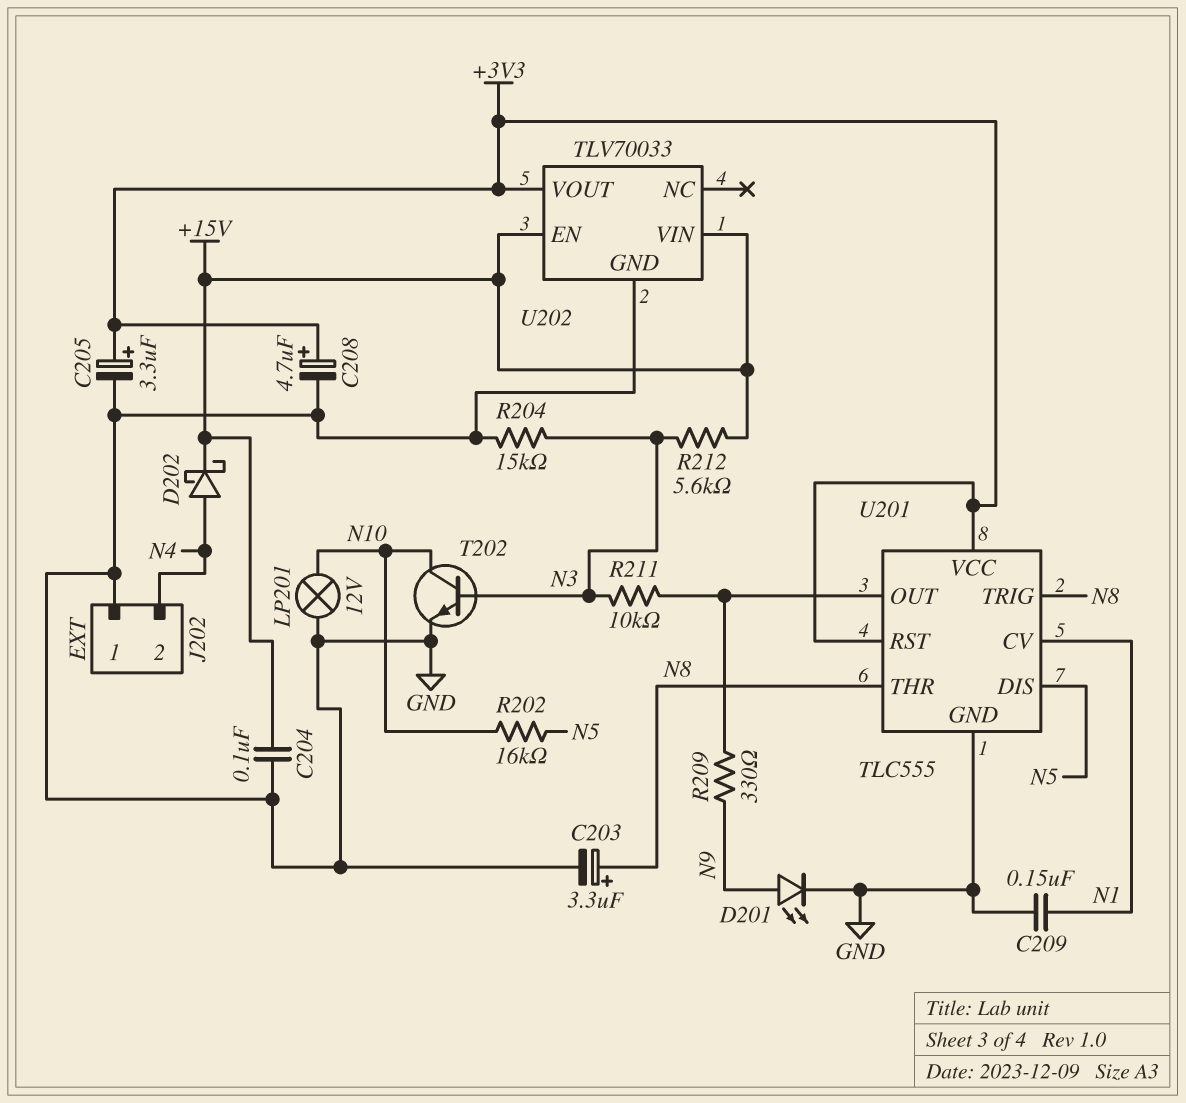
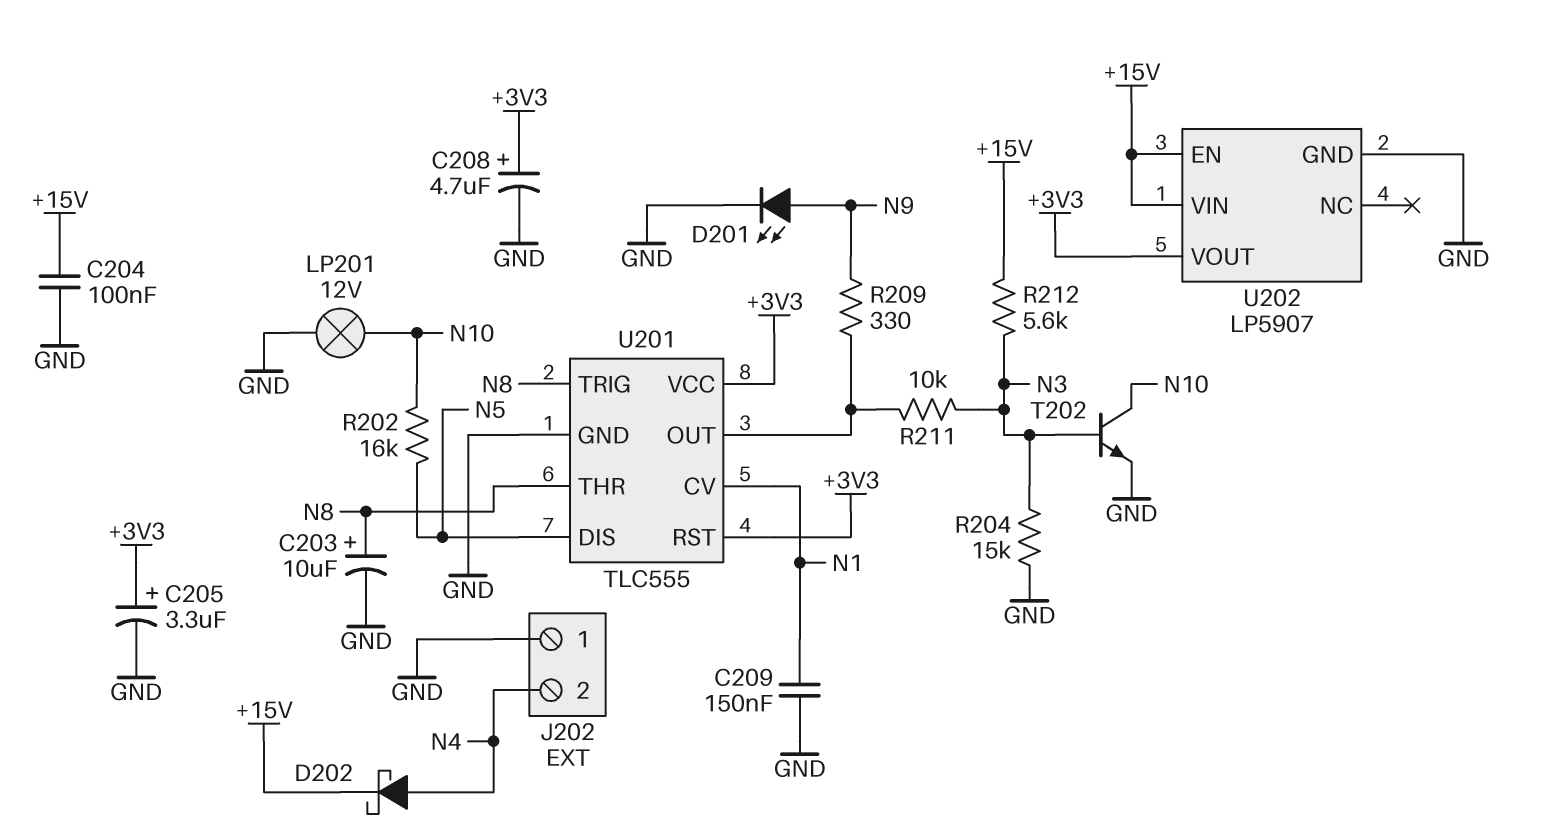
C203: 3.3uF (plus N8, minus GND) -> 10uF (plus N8, minus GND)
U202: TLV70033 -> LP5907

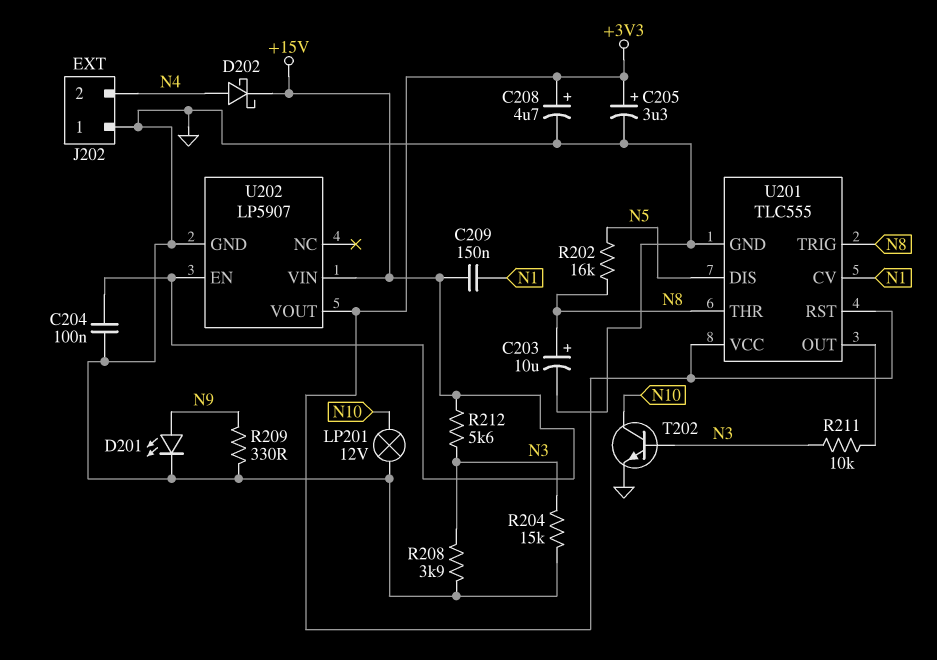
C209: 150nF (GND, N1) -> 150nF (+15V, N1)
R202: 16k (N5, N10) -> 16k (N5, N8)
R208: none -> 3.9k (GND, N3)
R209: 330 (N9, U201/OUT) -> 330 (GND, N9)

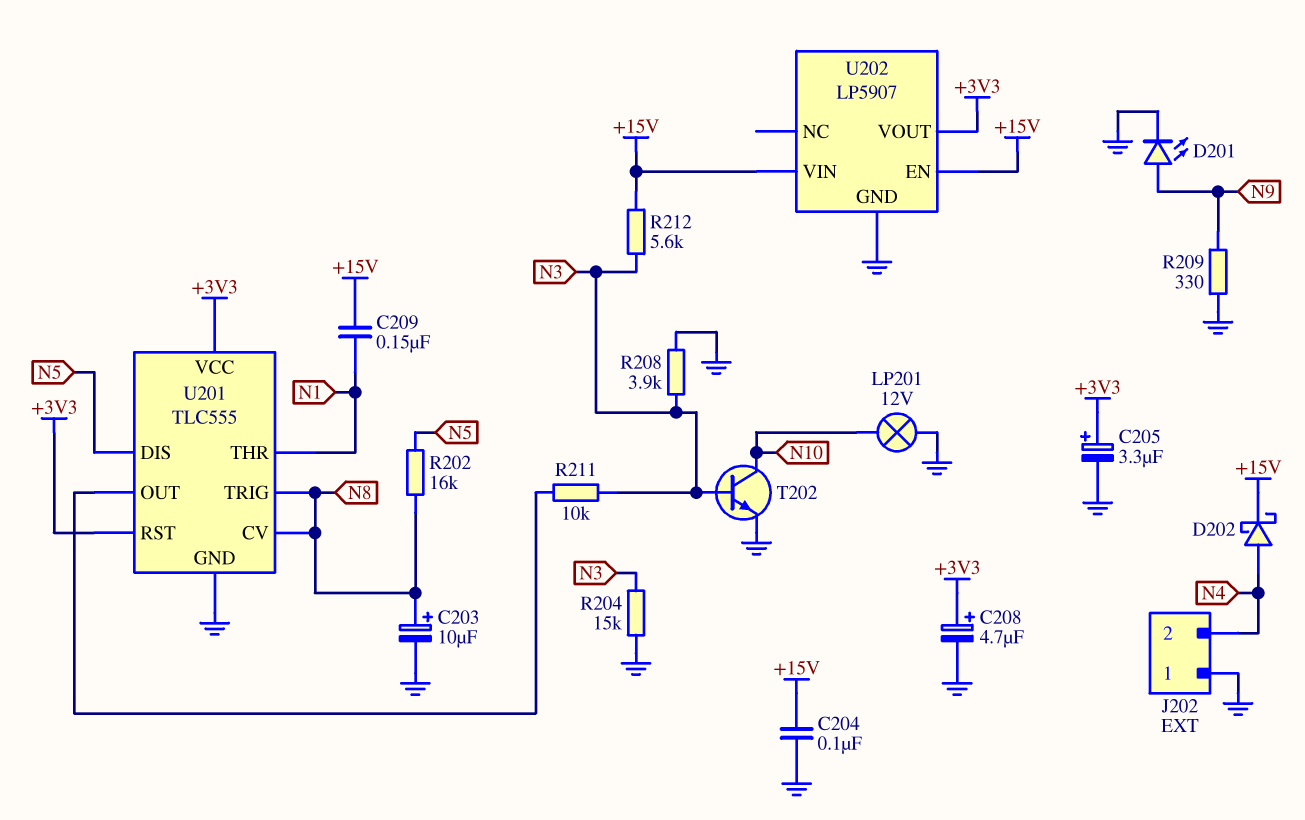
U201 pin CV: N1 -> N8
U201 pin THR: N8 -> N1

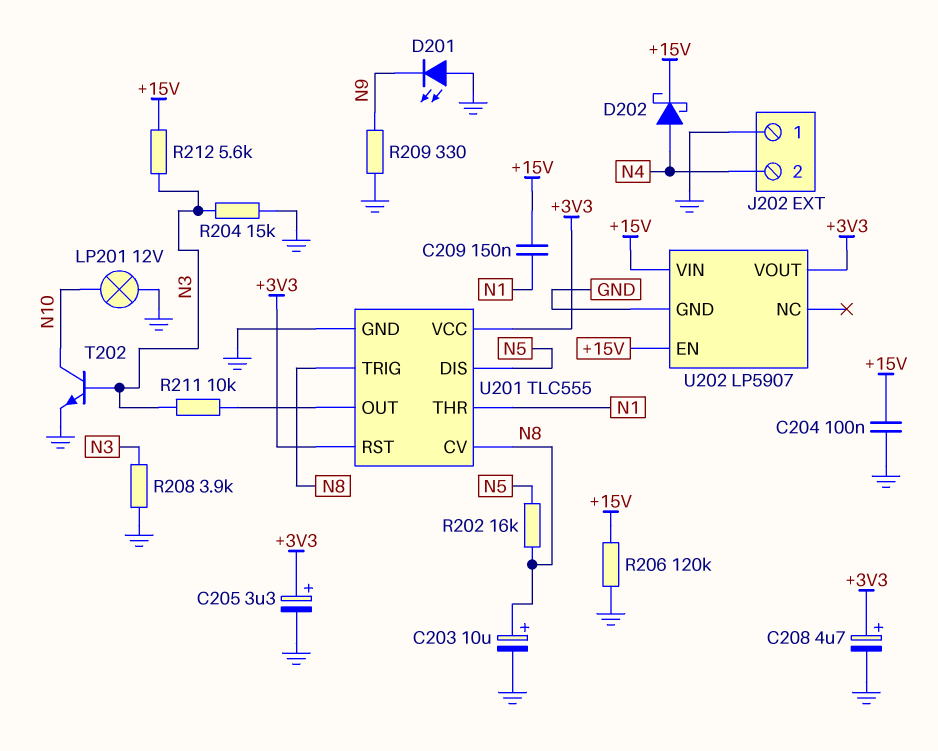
D201: LED (A N9, K GND) -> LED (A GND, K N9)
R206: none -> 120k (+15V, GND)

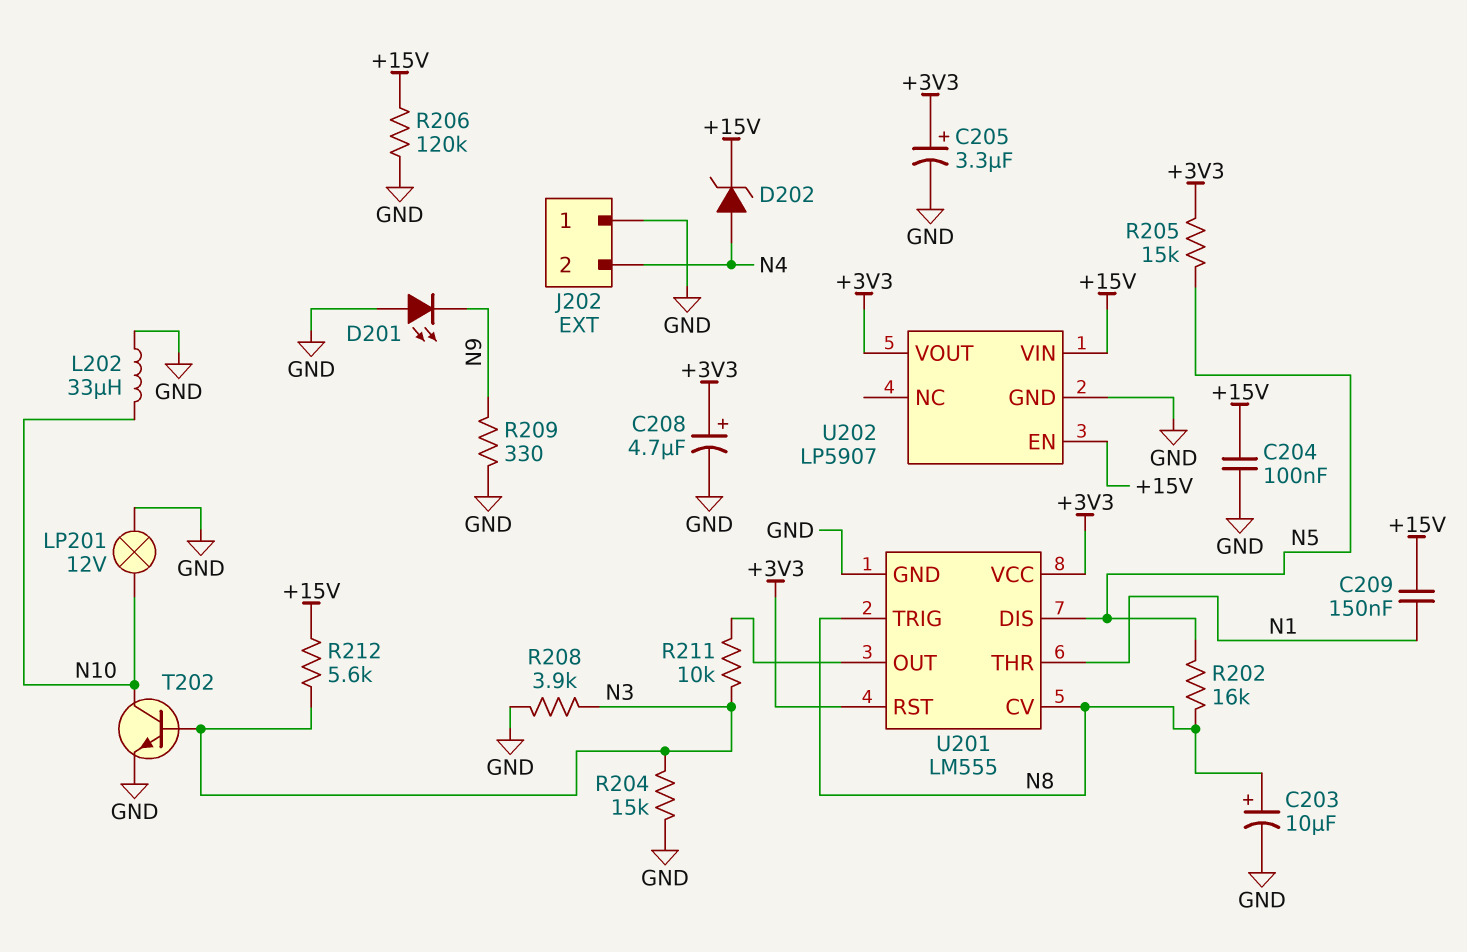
D202: schottky (A N4, K +15V) -> zener (A N4, K +15V)
L202: none -> 33uH (GND, N10)
R205: none -> 15k (+3V3, N5)
U201: TLC555 -> LM555

